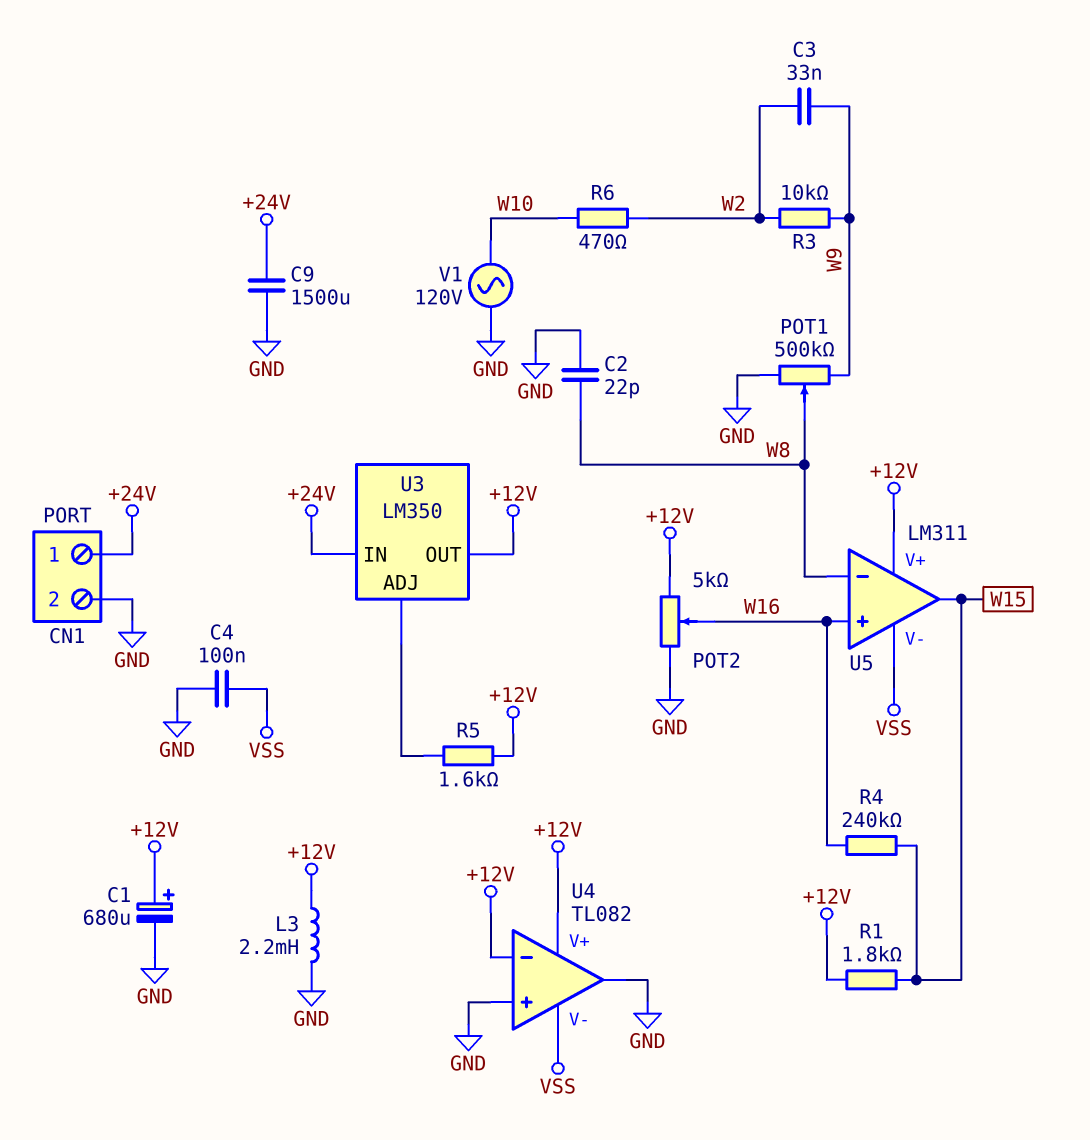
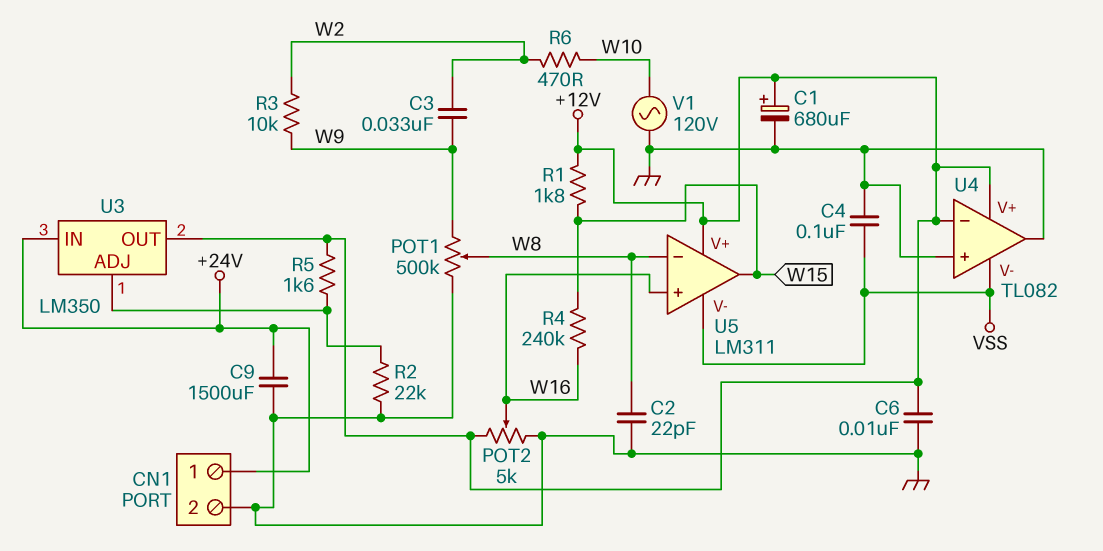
C6: none -> 10nF (+12V, GND)
L3: 2.2mH (+12V, GND) -> none
R2: none -> 22k (GND, U3/ADJ)

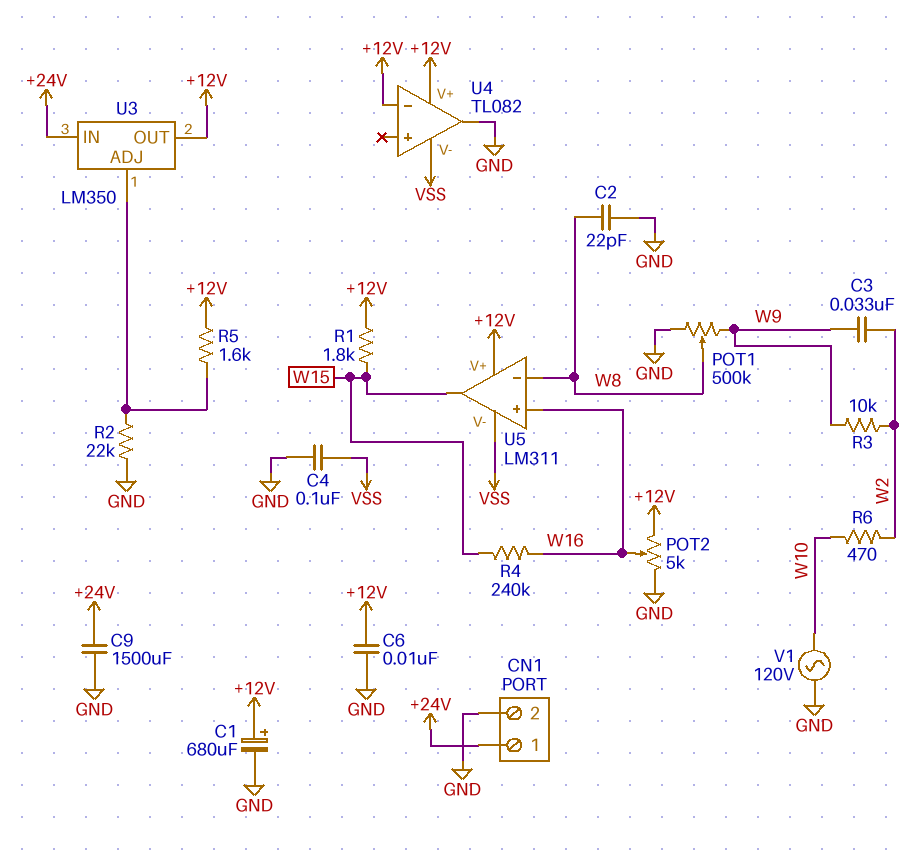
U4 pin in+: GND -> none

